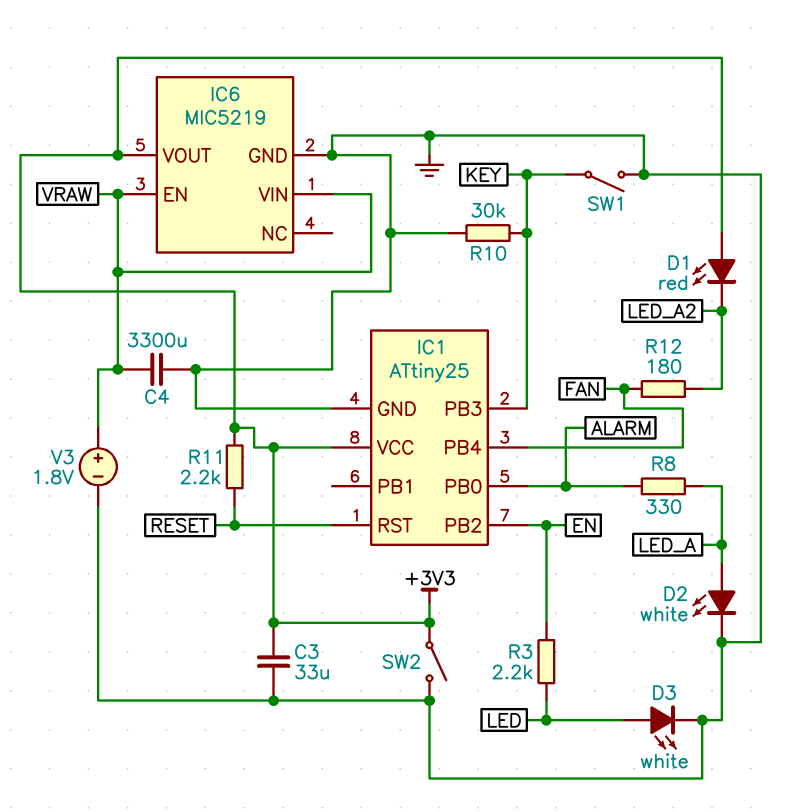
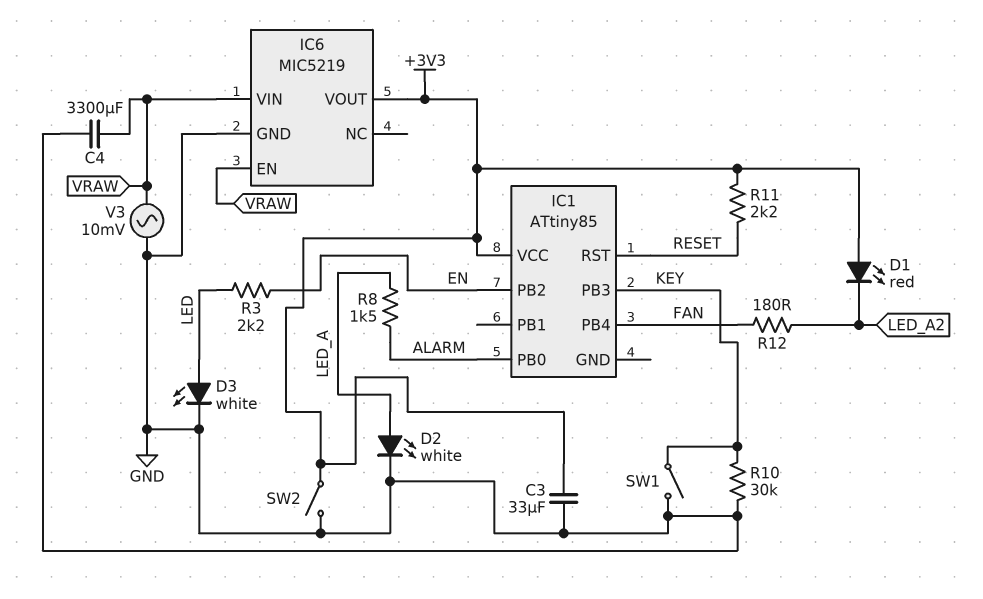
IC1: ATtiny25 -> ATtiny85
IC1 pin GND: GND -> none
R8: 330 (ALARM, LED_A) -> 1.5k (ALARM, LED_A)
V3: 1.8V (plus VRAW, minus GND) -> AC 10mV (GND, VRAW)

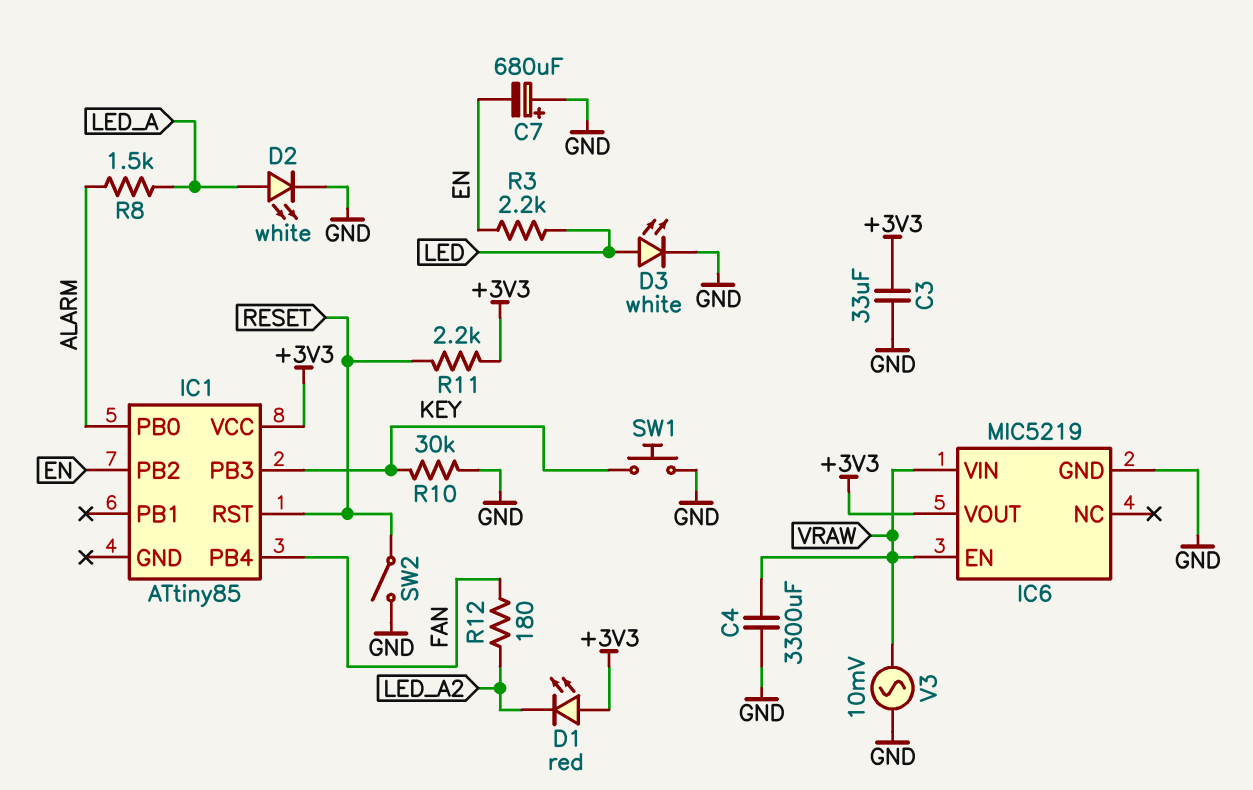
C7: none -> 680uF (plus GND, minus EN)
SW1: switch (GND, KEY) -> button (GND, KEY)
SW2: switch (+3V3, GND) -> switch (GND, RESET)

